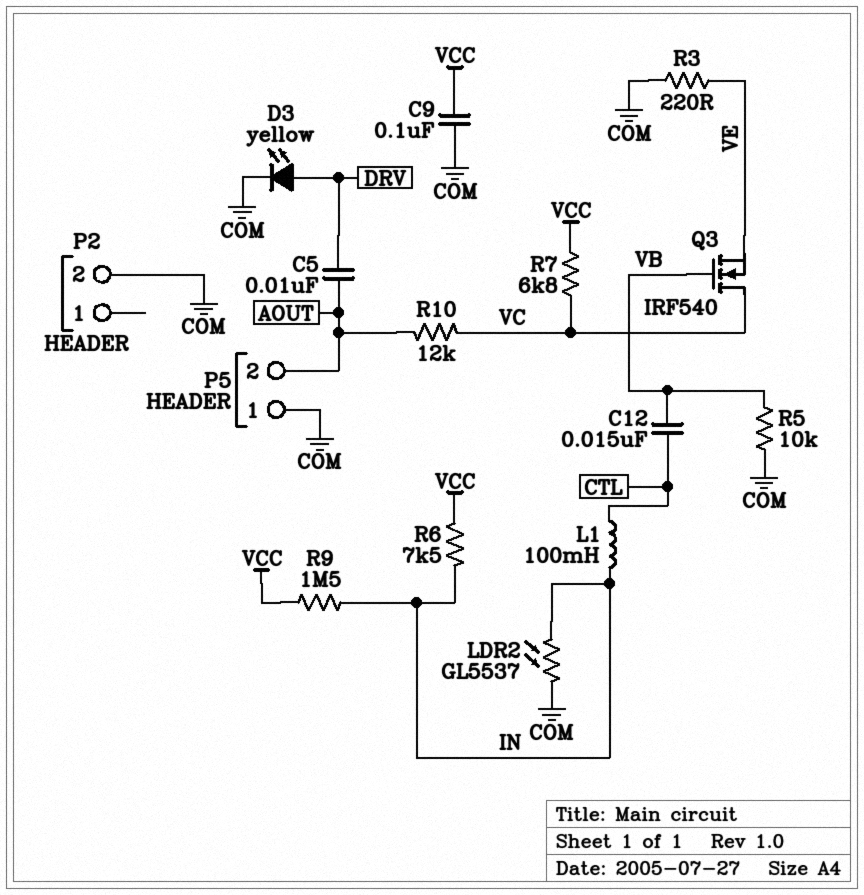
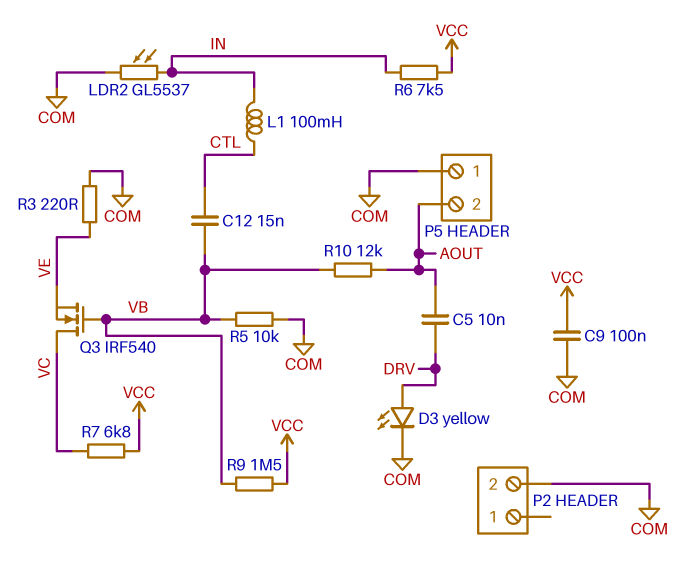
R9: 1.5M (IN, VCC) -> 1.5M (VB, VCC)
R10: 12k (AOUT, VC) -> 12k (AOUT, VB)

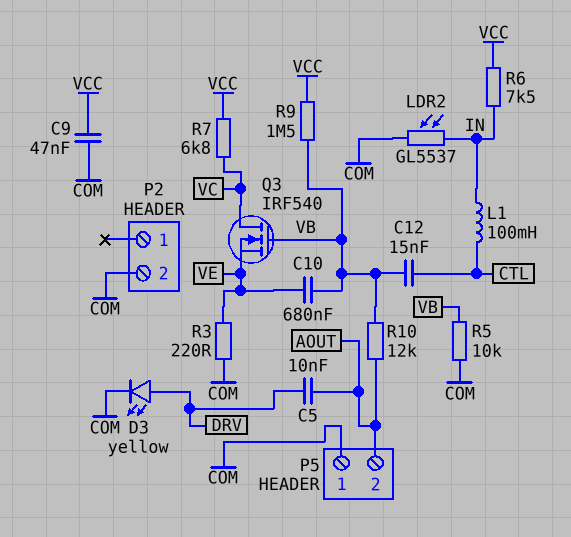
C9: 100nF (COM, VCC) -> 47nF (COM, VCC)
C10: none -> 680nF (VB, VE)

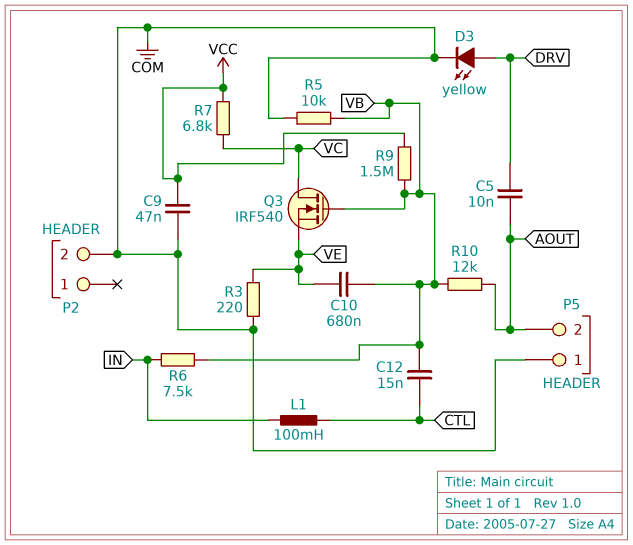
LDR2: GL5537 (COM, IN) -> none
R6: 7.5k (IN, VCC) -> 7.5k (IN, VB)

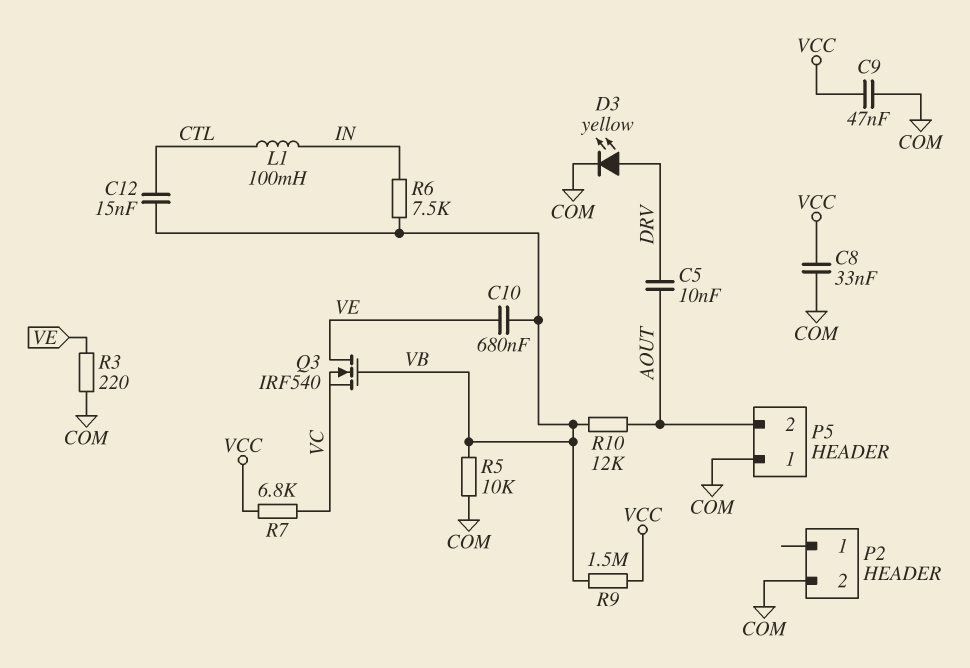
C8: none -> 33nF (COM, VCC)
Q3: NMOS IRF540 (G VB, D VC, S VE) -> NMOS IRF540 (G VB, D VE, S VC)

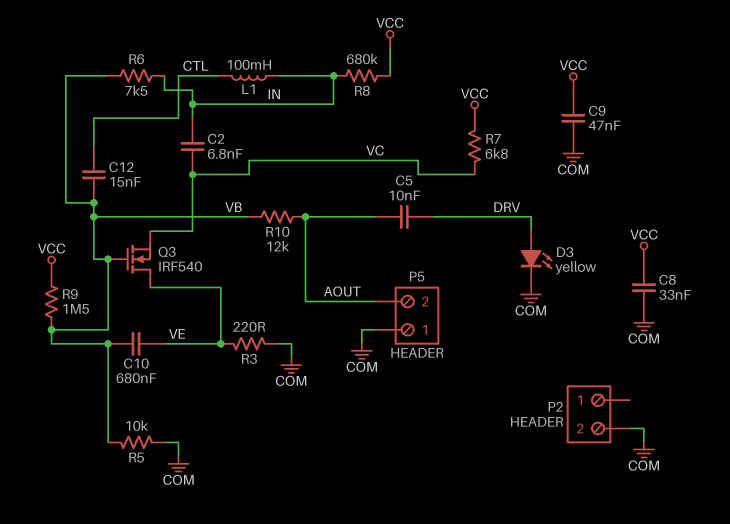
C2: none -> 6.8nF (IN, VC)
R8: none -> 680k (IN, VCC)

